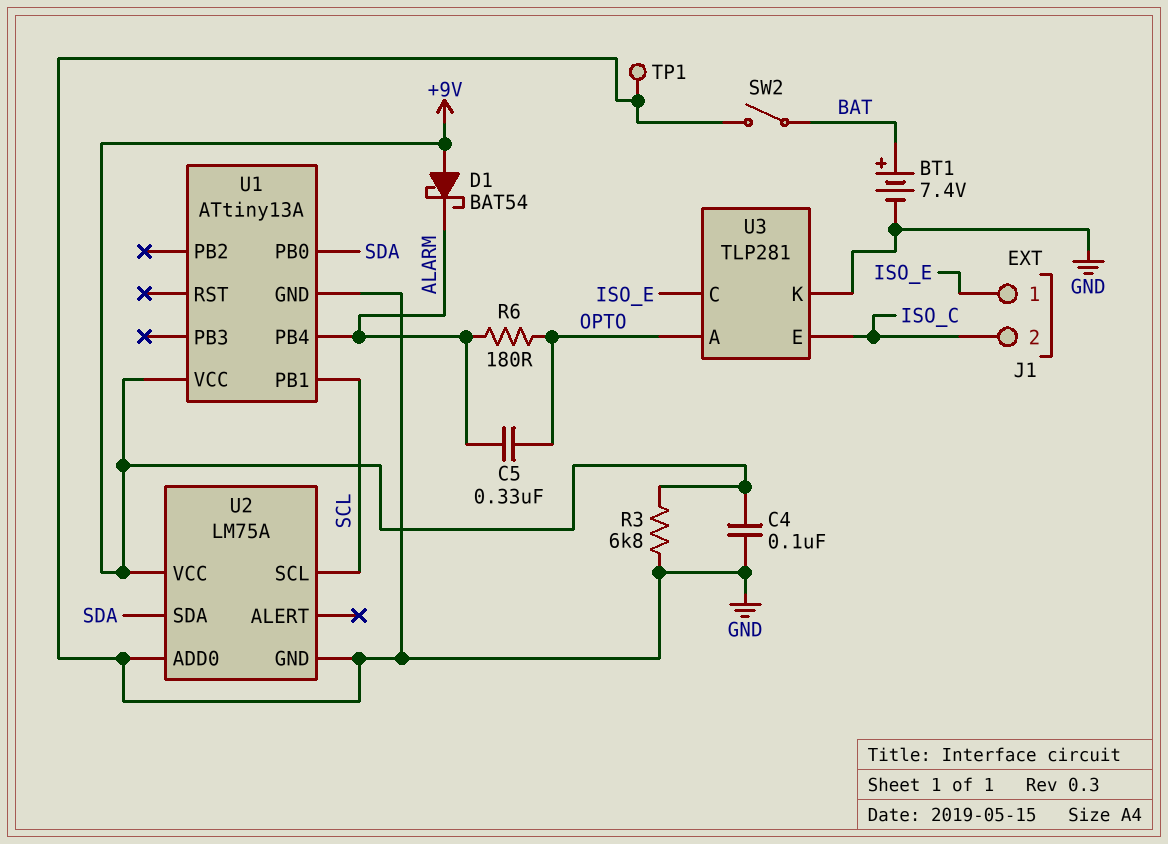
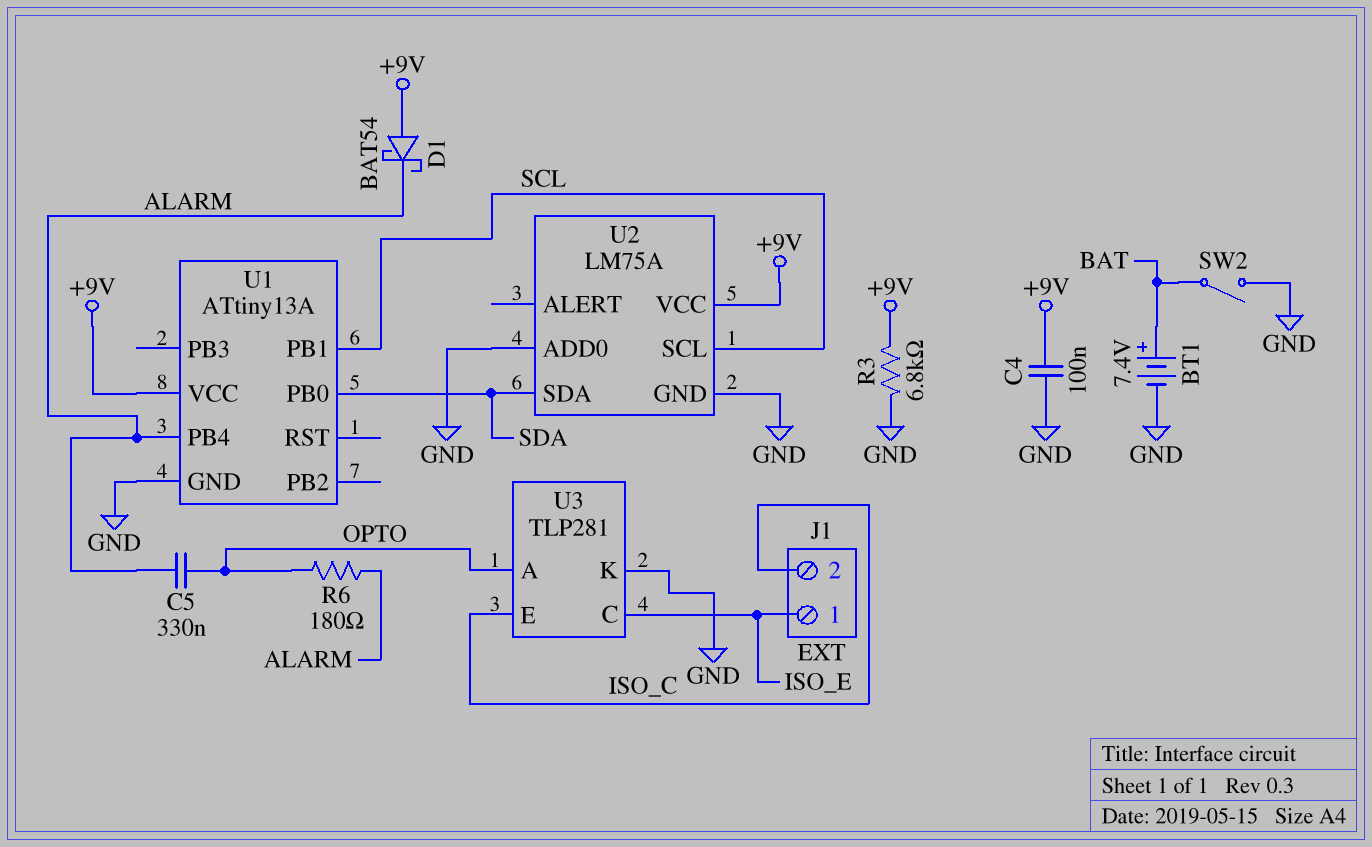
TP1: test point (GND) -> none

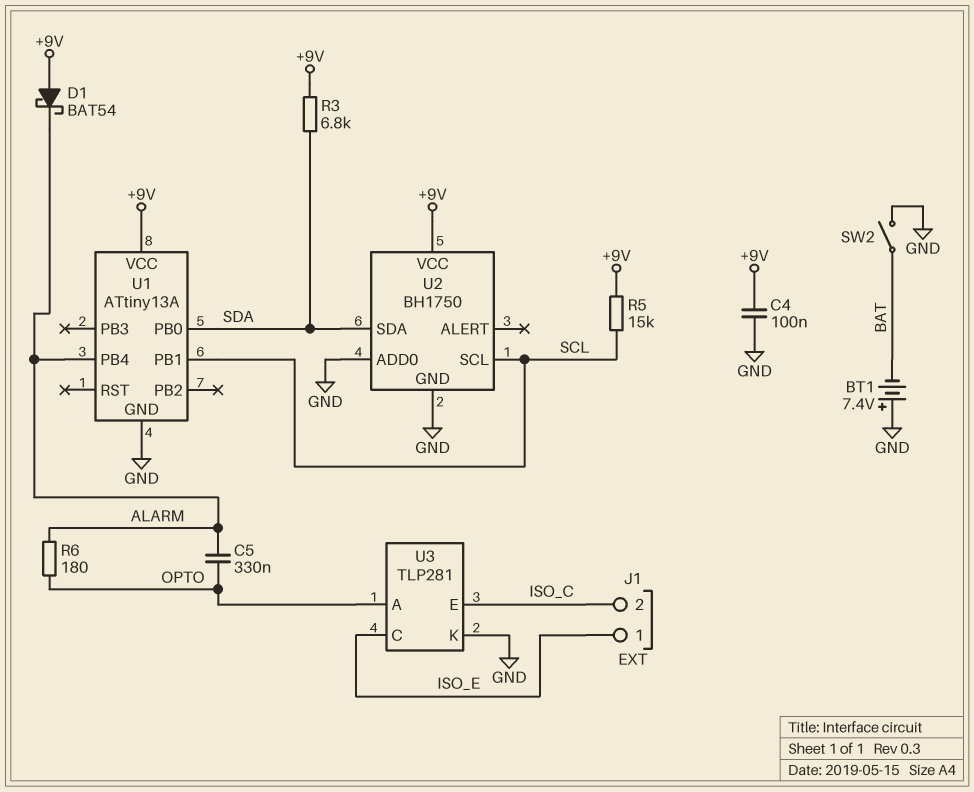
BT1: 7.4V (plus BAT, minus GND) -> 7.4V (plus GND, minus BAT)
R3: 6.8k (+9V, GND) -> 6.8k (+9V, SDA)
R5: none -> 15k (+9V, SCL)
U2: LM75A -> BH1750

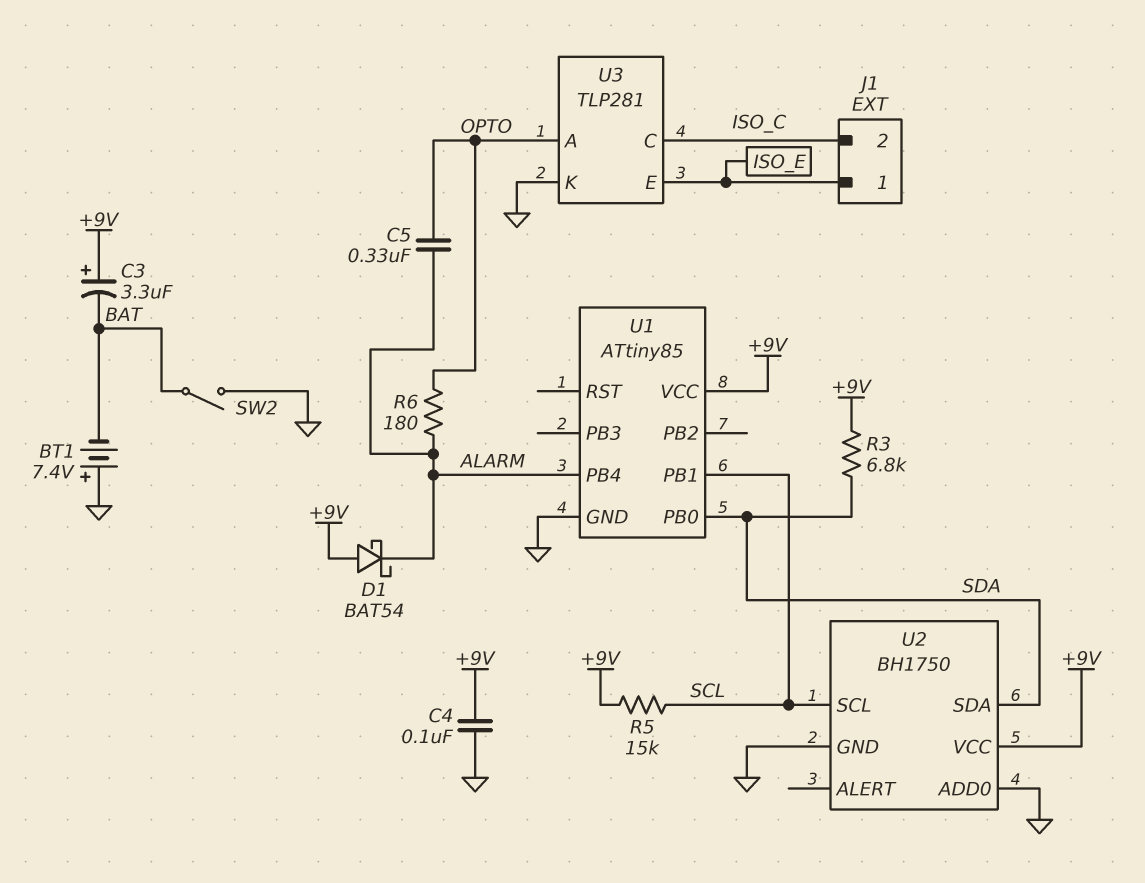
C3: none -> 3.3uF (plus +9V, minus BAT)
U1: ATtiny13A -> ATtiny85
U3 pin C: ISO_E -> ISO_C
U3 pin E: ISO_C -> ISO_E

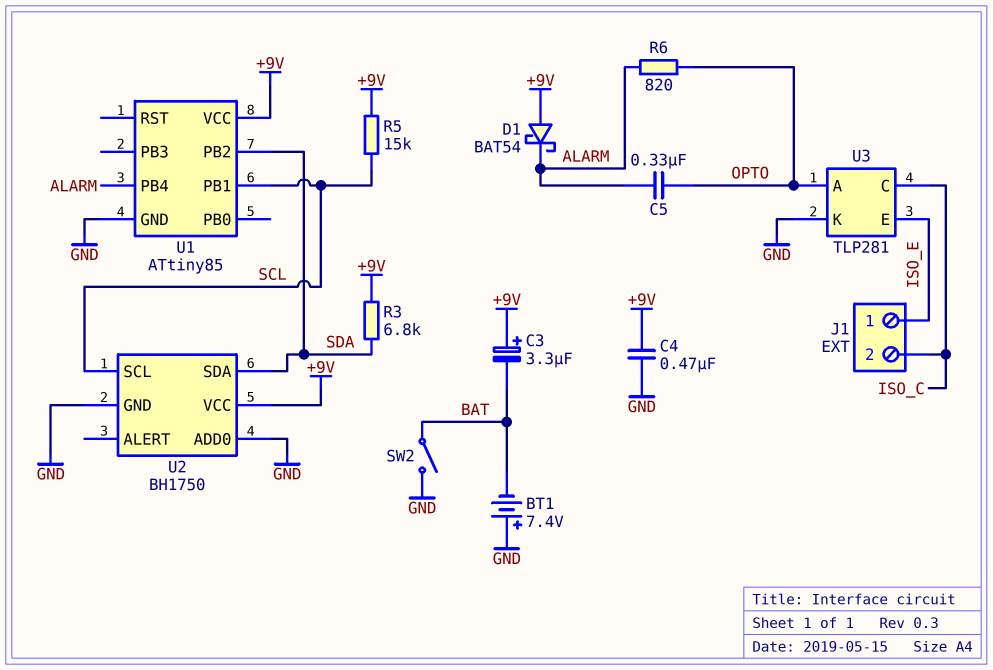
C4: 100nF (+9V, GND) -> 470nF (+9V, GND)
R6: 180 (ALARM, OPTO) -> 820 (ALARM, OPTO)
U1 pin PB0: SDA -> none
U1 pin PB2: none -> SDA

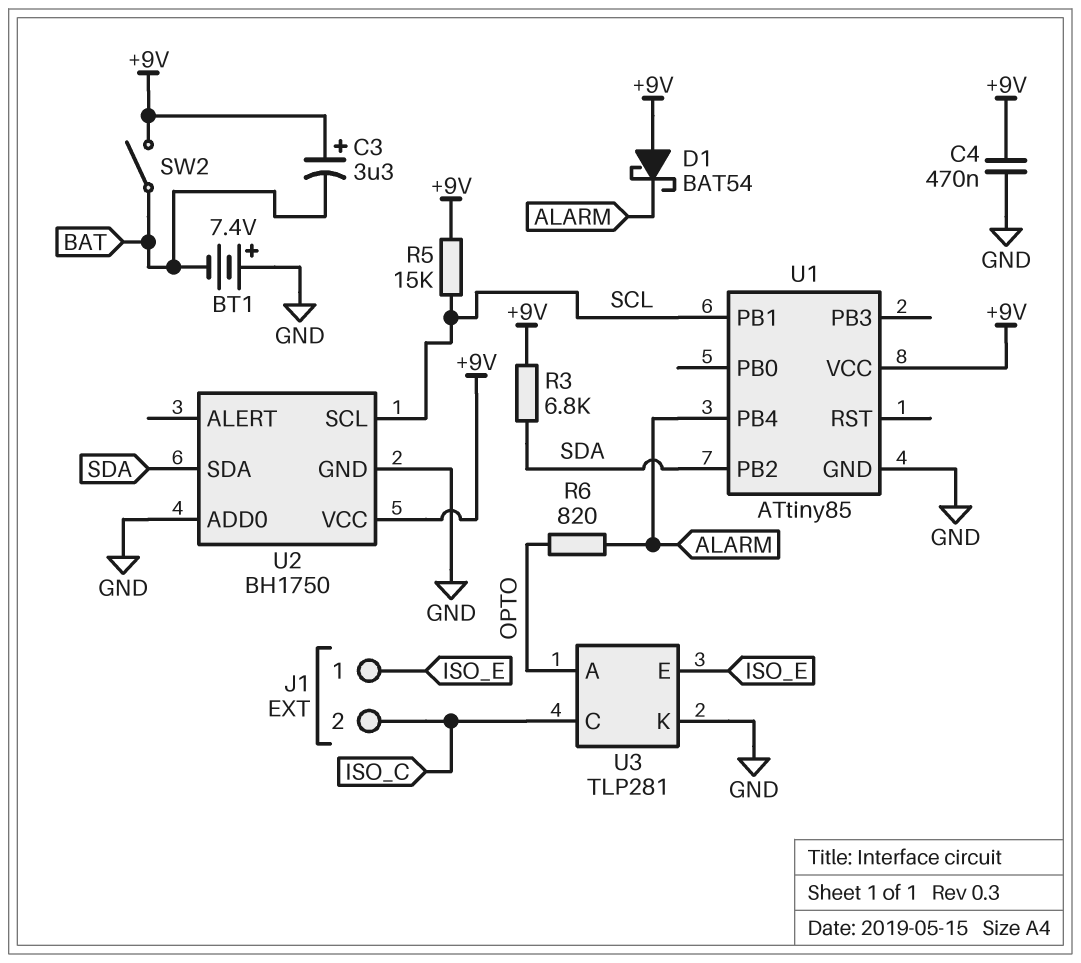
C5: 330nF (ALARM, OPTO) -> none
SW2: switch (BAT, GND) -> switch (+9V, BAT)

